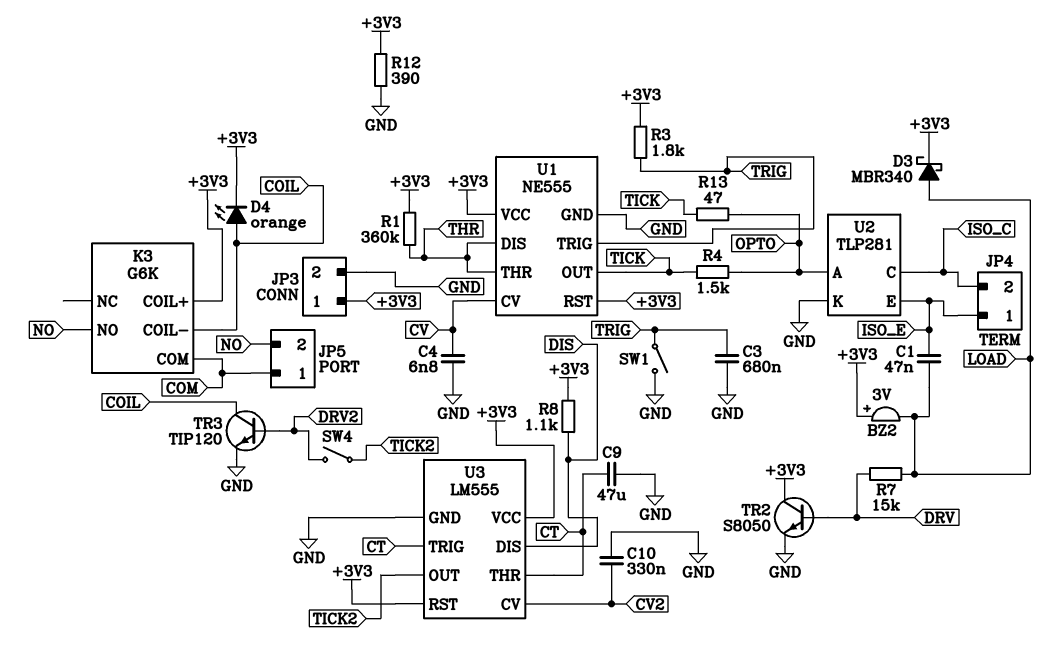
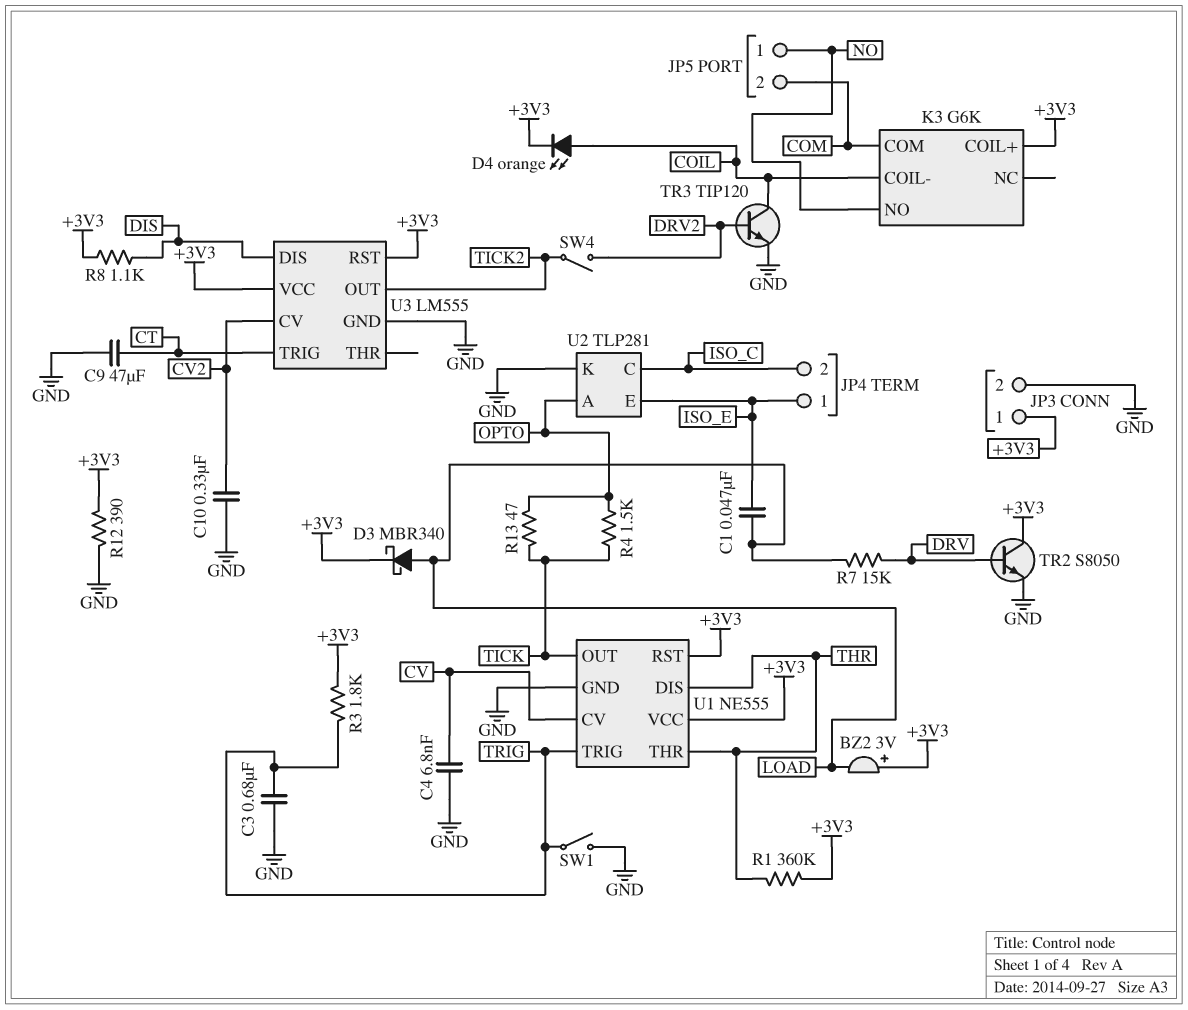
JP5 pin 1: COM -> NO
JP5 pin 2: NO -> COM
U3 pin THR: CT -> none

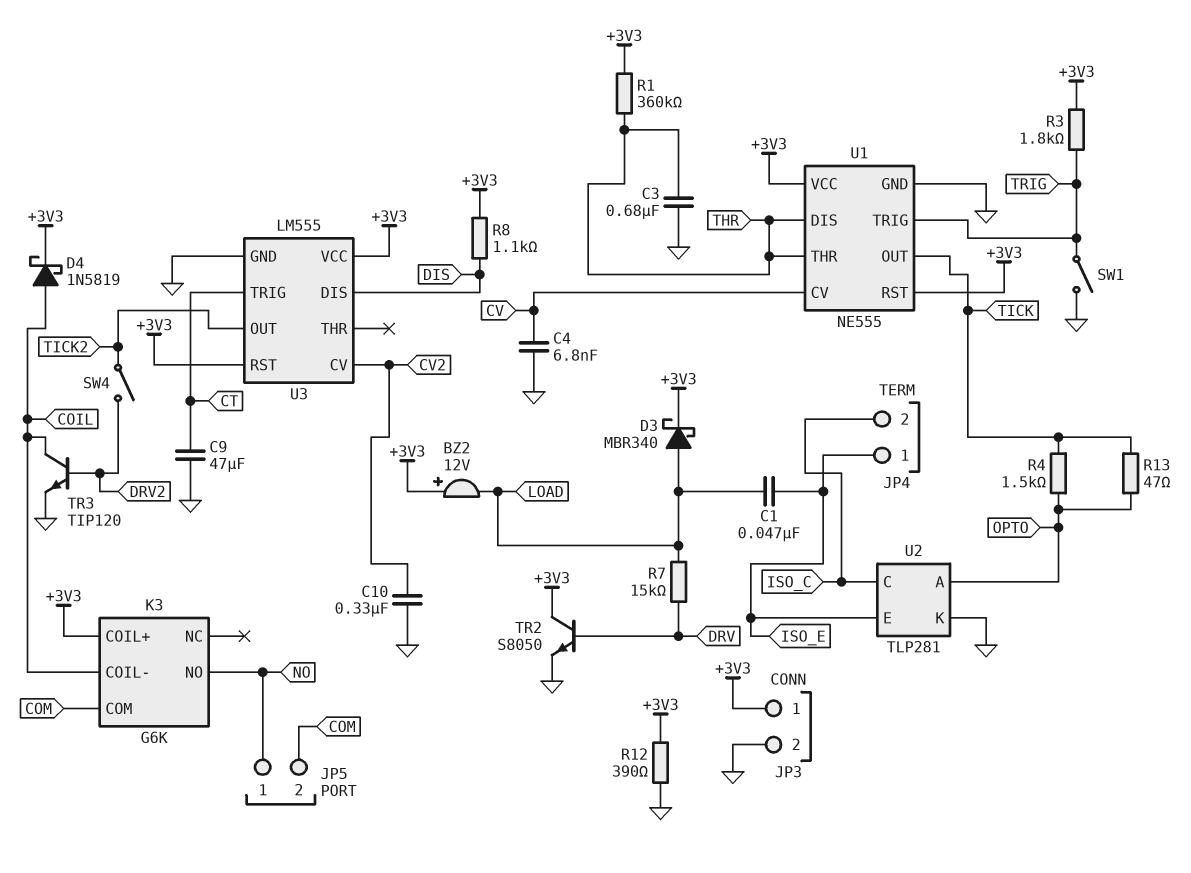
BZ2: buzzer 3V (plus +3V3, minus LOAD) -> buzzer 12V (plus +3V3, minus LOAD)
C3: 680nF (GND, TRIG) -> 680nF (GND, THR)
D4: LED orange (A COIL, K +3V3) -> schottky 1N5819 (A COIL, K +3V3)

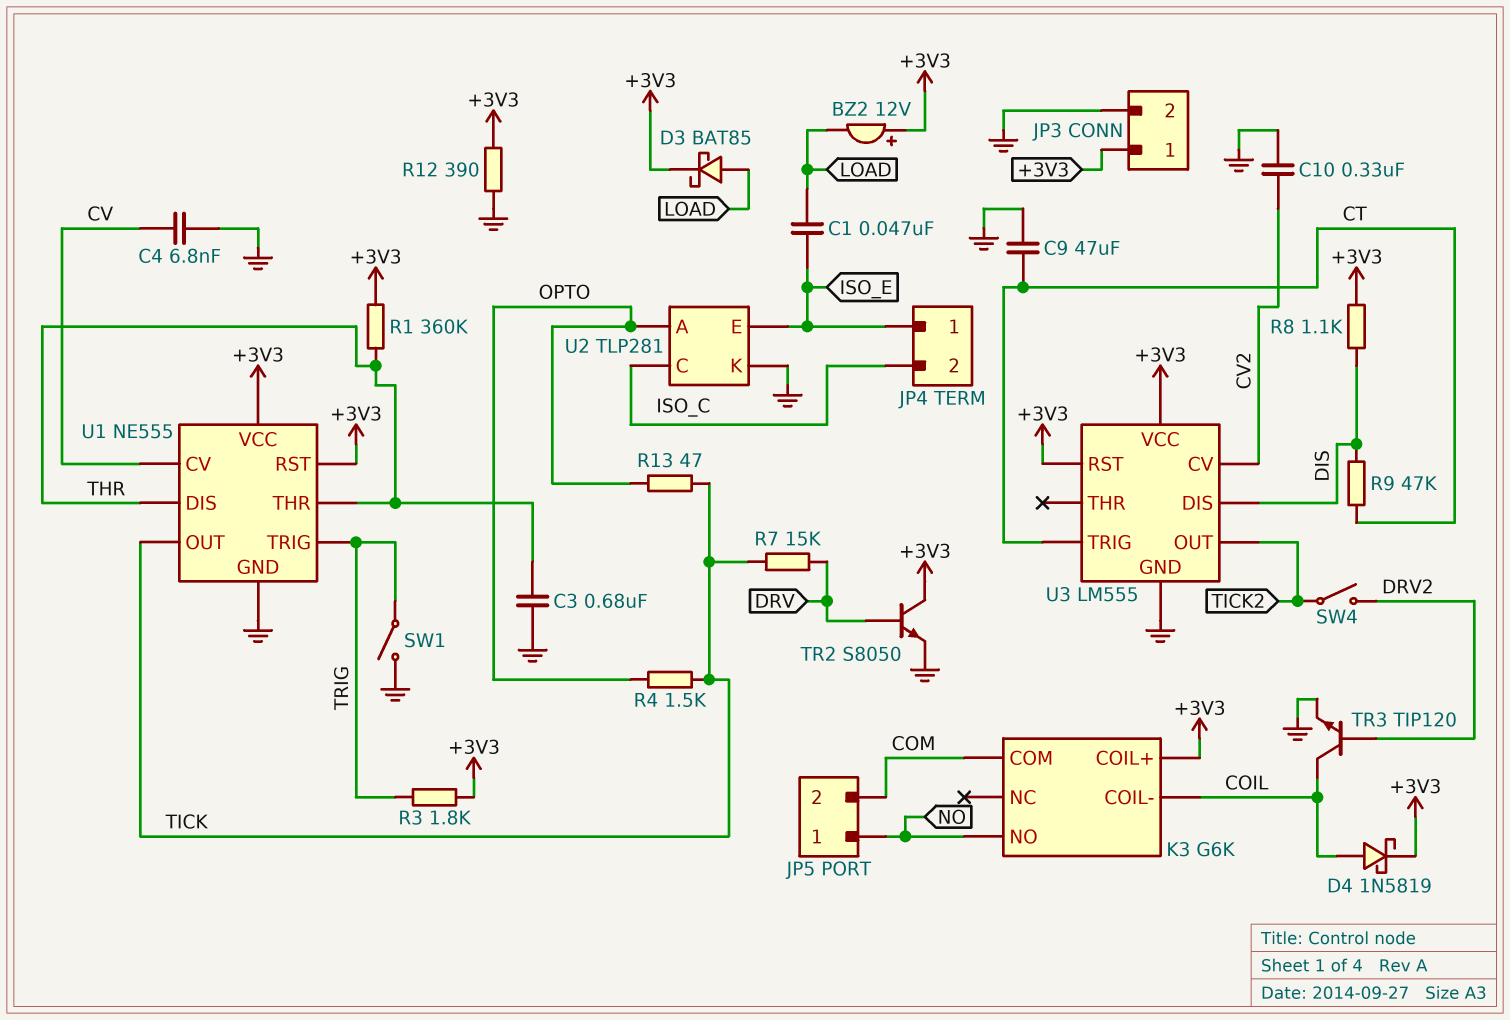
D3: schottky MBR340 (A LOAD, K +3V3) -> schottky BAT85 (A LOAD, K +3V3)
R7: 15k (DRV, LOAD) -> 15k (DRV, TICK)
R9: none -> 47k (CT, DIS)

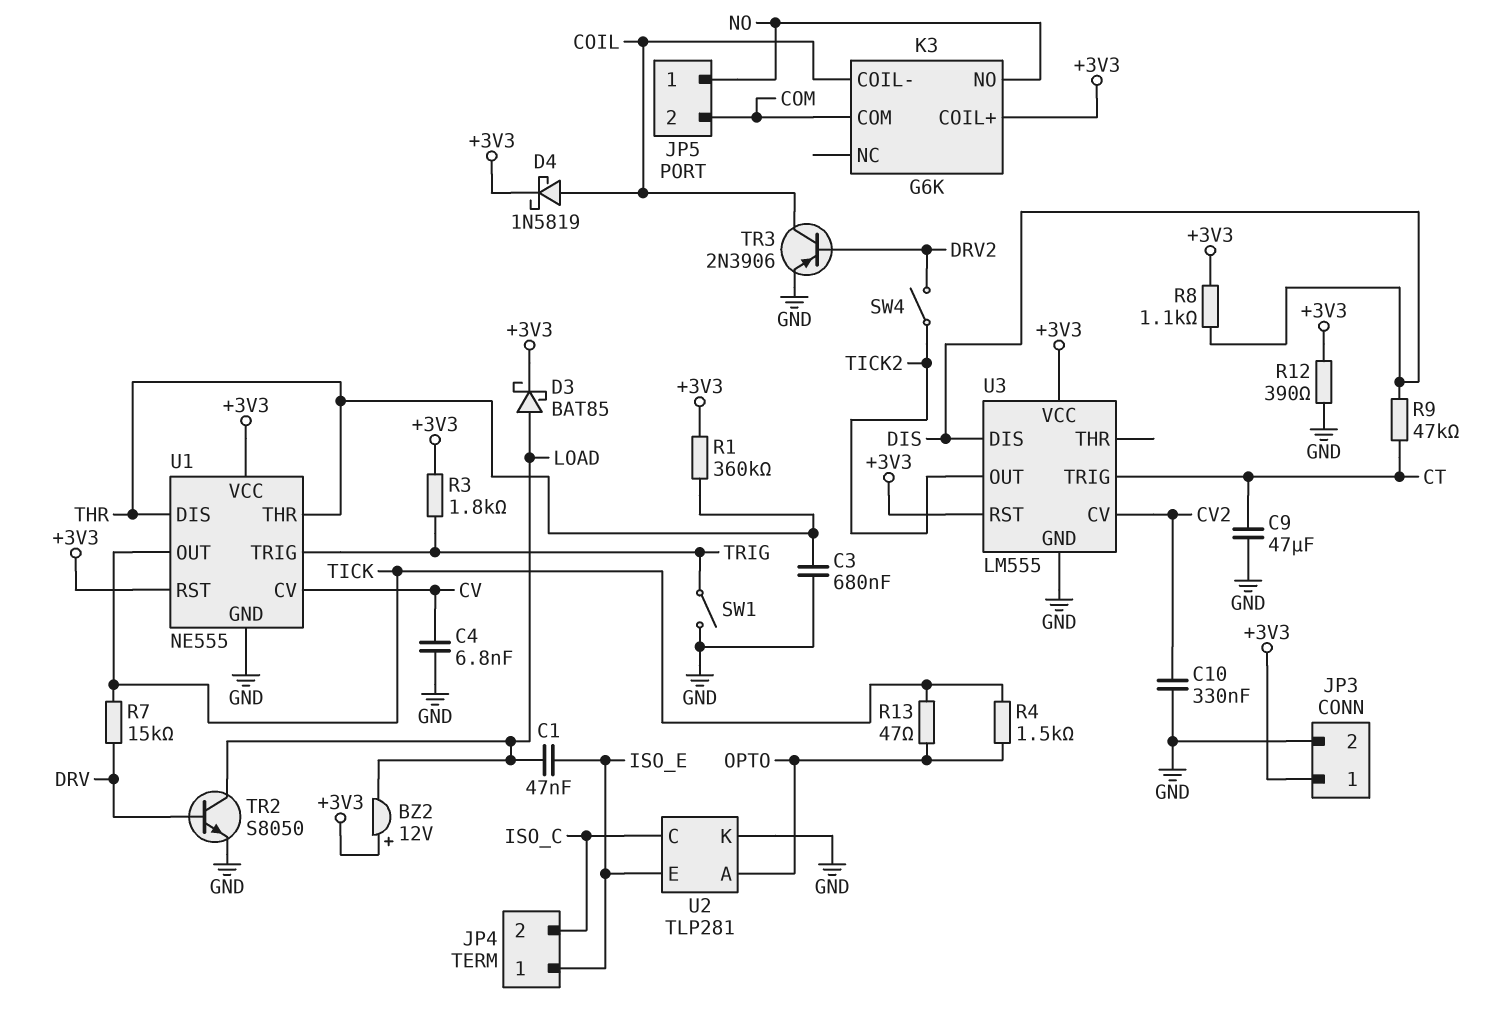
TR2: NPN S8050 (B DRV, C +3V3, E GND) -> NPN S8050 (B DRV, C LOAD, E GND)
TR3: NPN TIP120 (B DRV2, C COIL, E GND) -> PNP 2N3906 (B DRV2, C COIL, E GND)

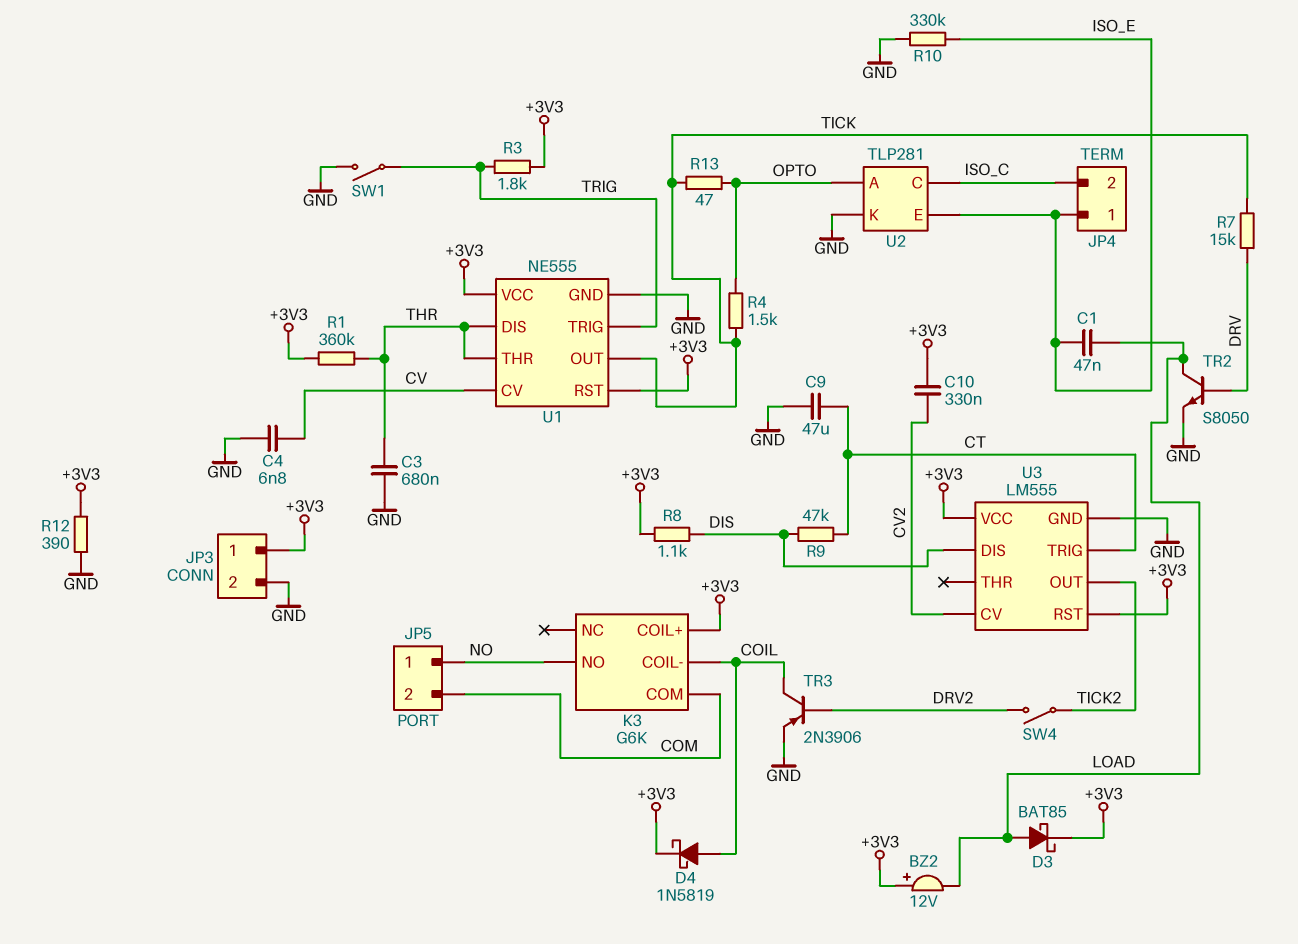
C10: 330nF (CV2, GND) -> 330nF (+3V3, CV2)
R10: none -> 330k (GND, ISO_E)

